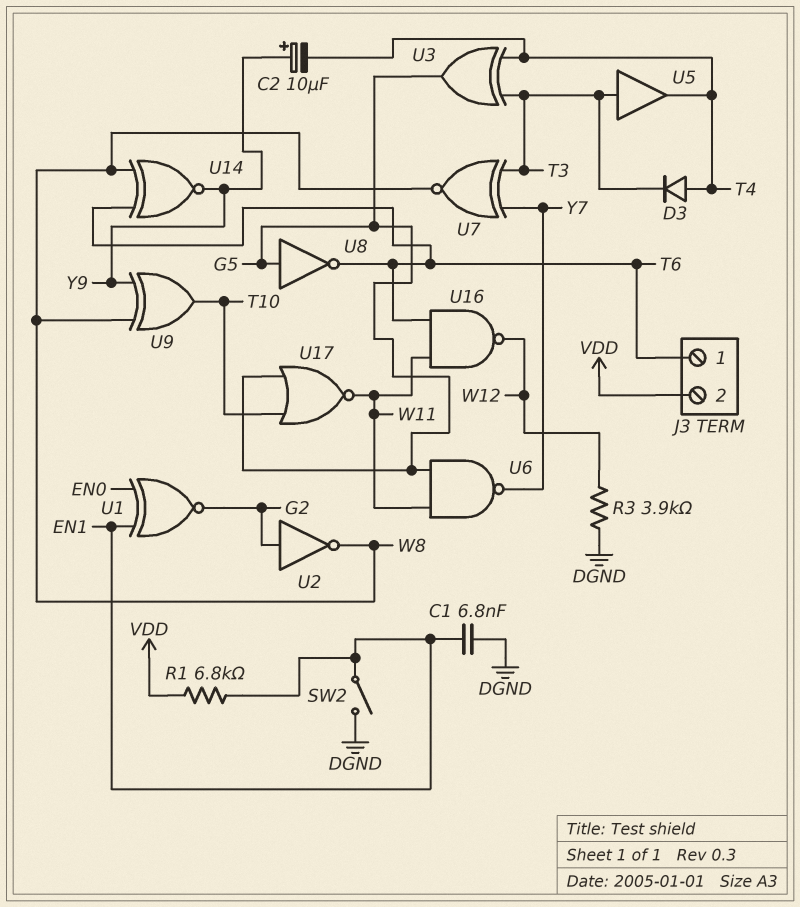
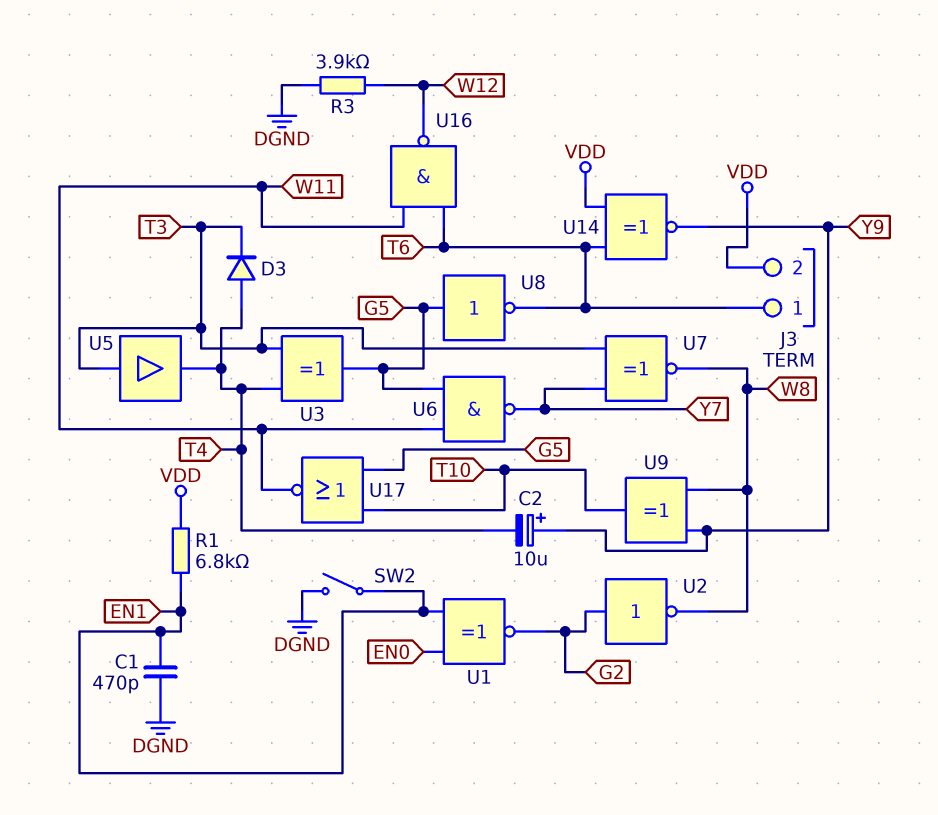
C1: 6.8nF (DGND, EN1) -> 470pF (DGND, EN1)
U14: XNOR (in T6, in W8, out Y9) -> XNOR (in T6, in VDD, out Y9)

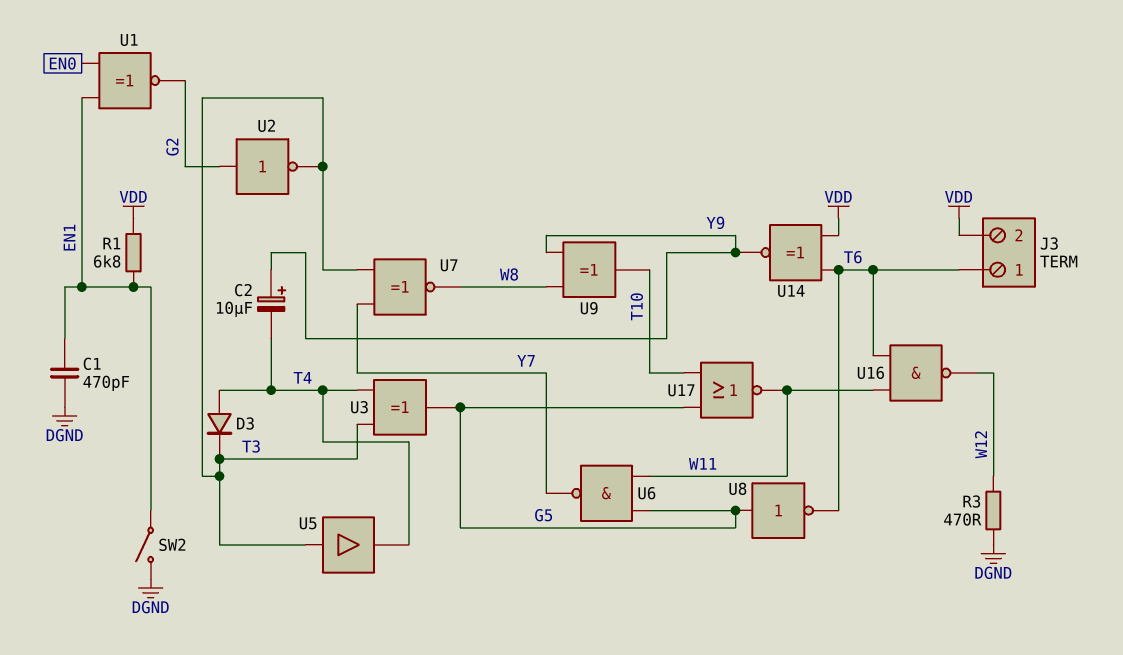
R3: 3.9k (DGND, W12) -> 470 (DGND, W12)
U2: NOT (in G2, out W8) -> NOT (in G2, out T3)

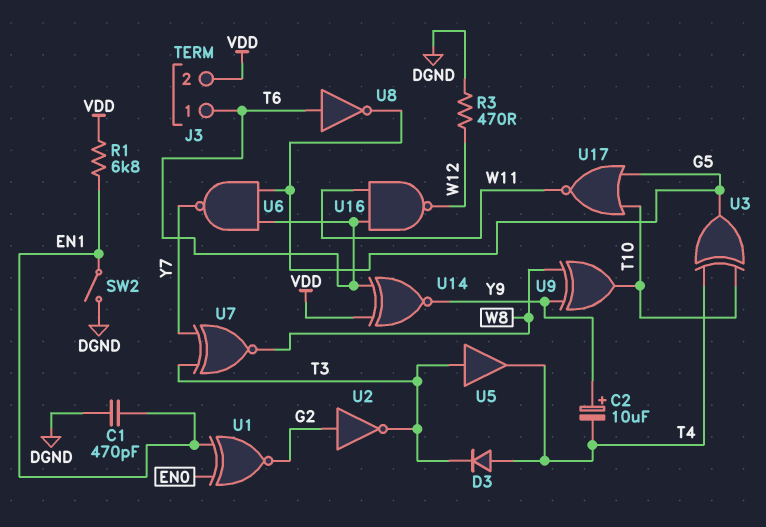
U3: XOR (in T3, in T4, out G5) -> XOR (in T4, in T10, out G5)
U6: NAND (in G5, in W11, out Y7) -> NAND (in G5, in T6, out Y7)
U8: NOT (in G5, out T6) -> NOT (in T6, out G5)

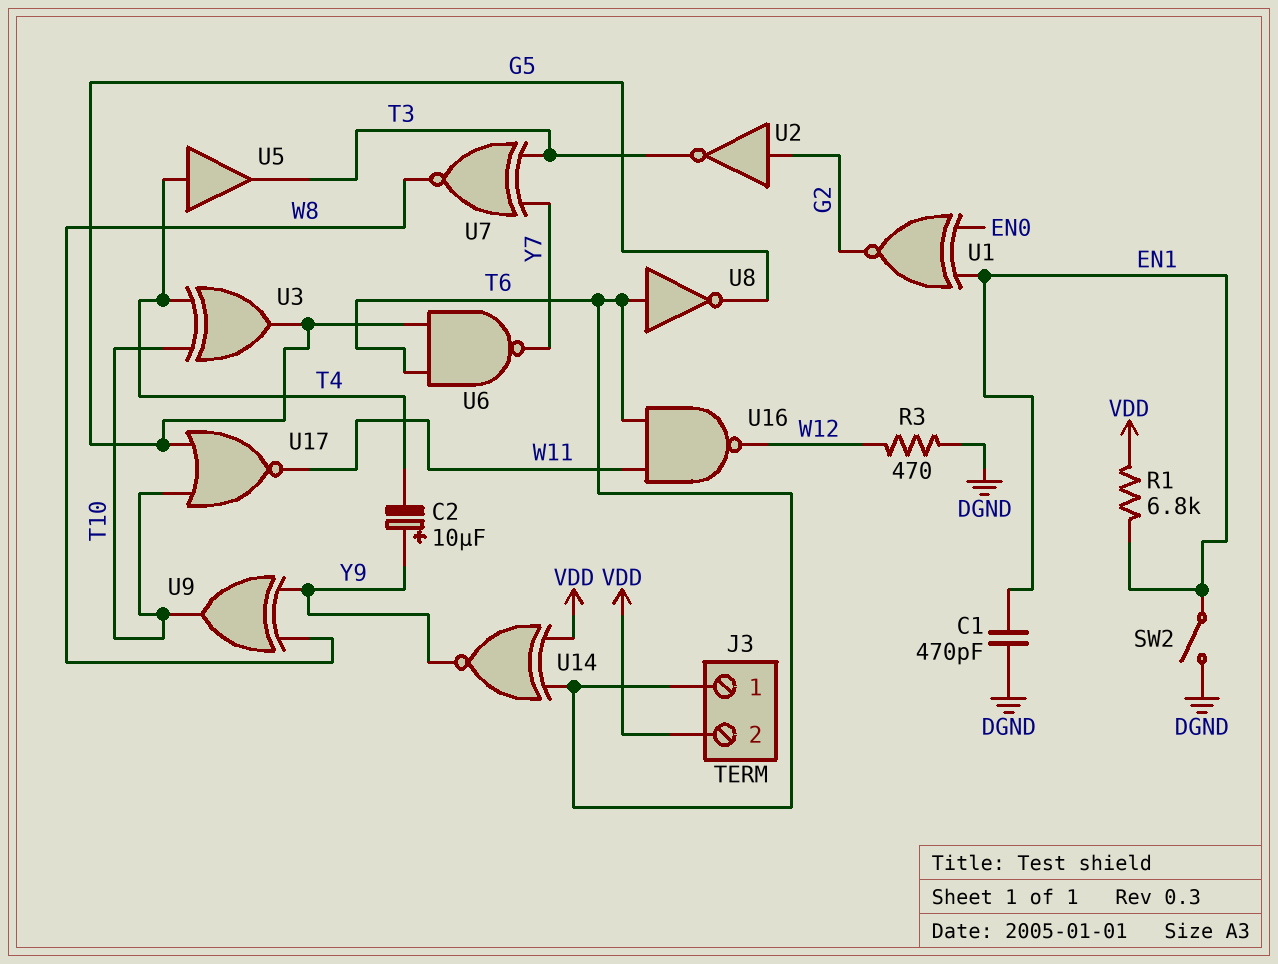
D3: diode (A T4, K T3) -> none
U5: buffer (in T3, out T4) -> buffer (in T4, out T3)

